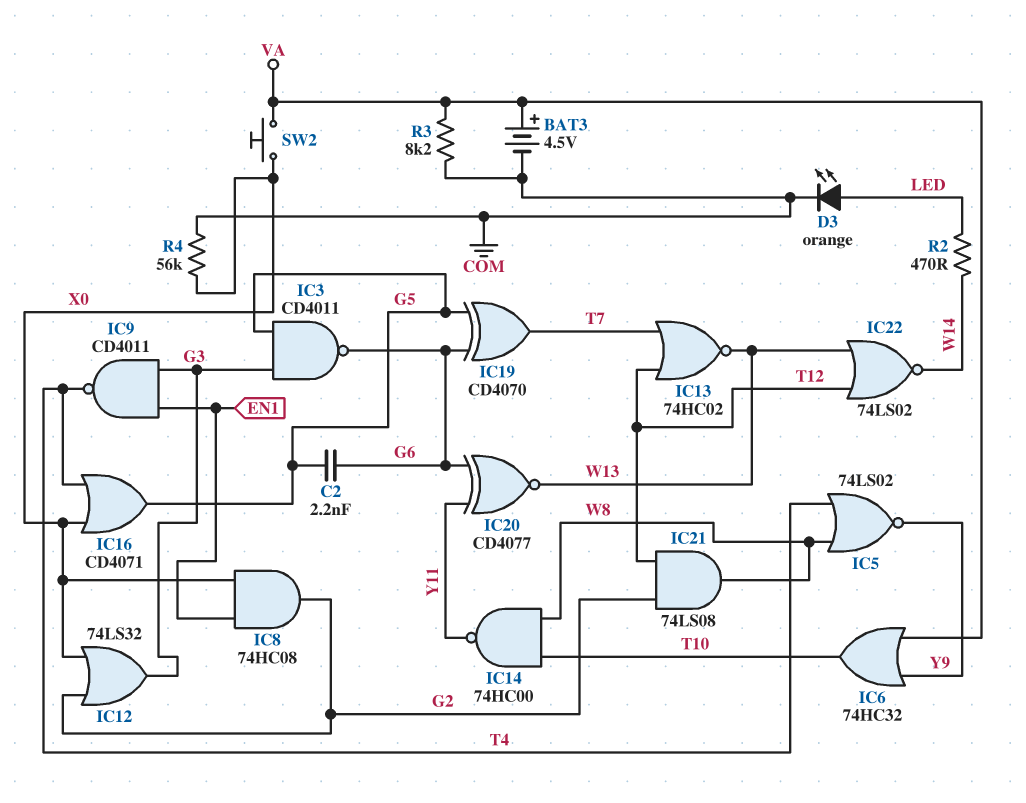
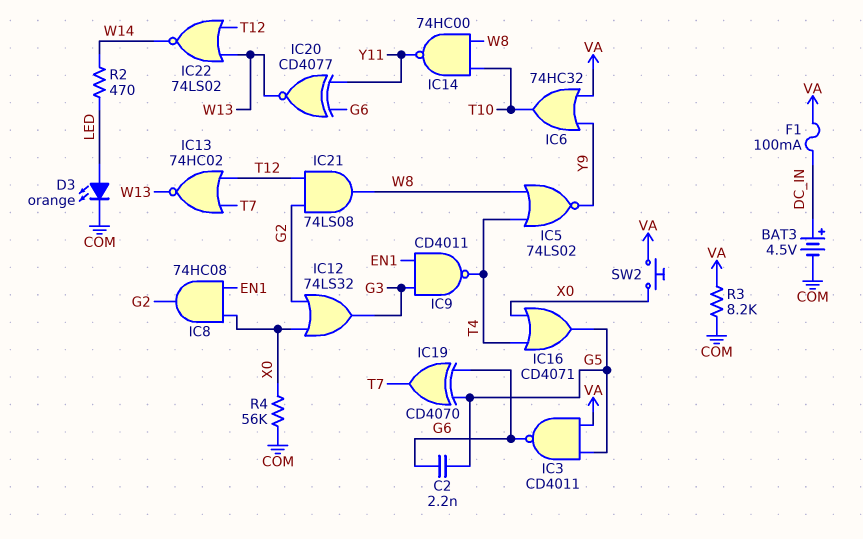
BAT3: 4.5V (plus VA, minus COM) -> 4.5V (plus DC_IN, minus COM)
F1: none -> 100mA (DC_IN, VA)
IC3: NAND CD4011 (in G3, in G5, out G6) -> NAND CD4011 (in G5, in VA, out G6)

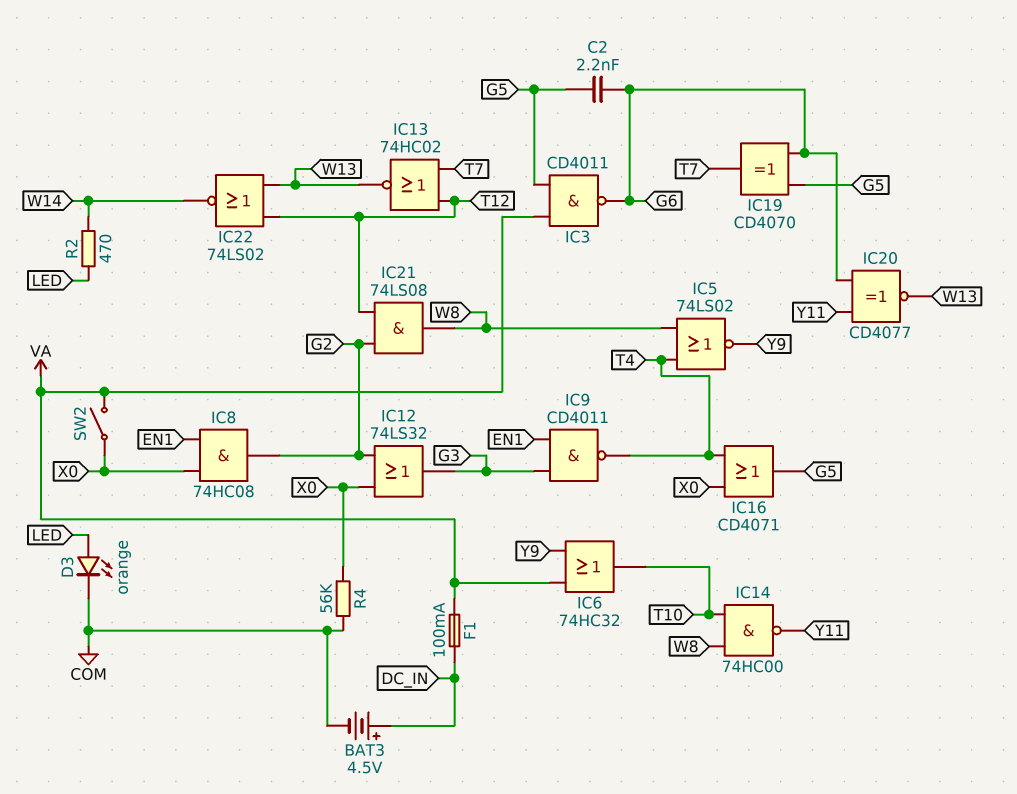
R3: 8.2k (COM, VA) -> none
SW2: button (VA, X0) -> switch (VA, X0)

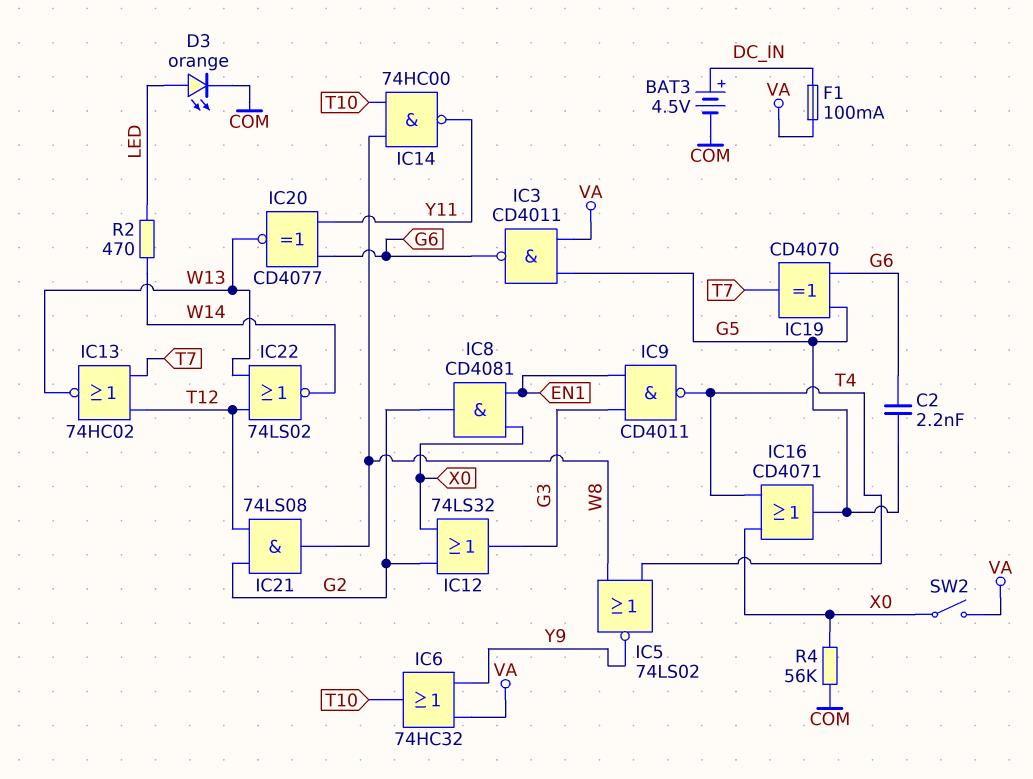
IC8: AND 74HC08 (in EN1, in X0, out G2) -> AND CD4081 (in EN1, in X0, out G2)

